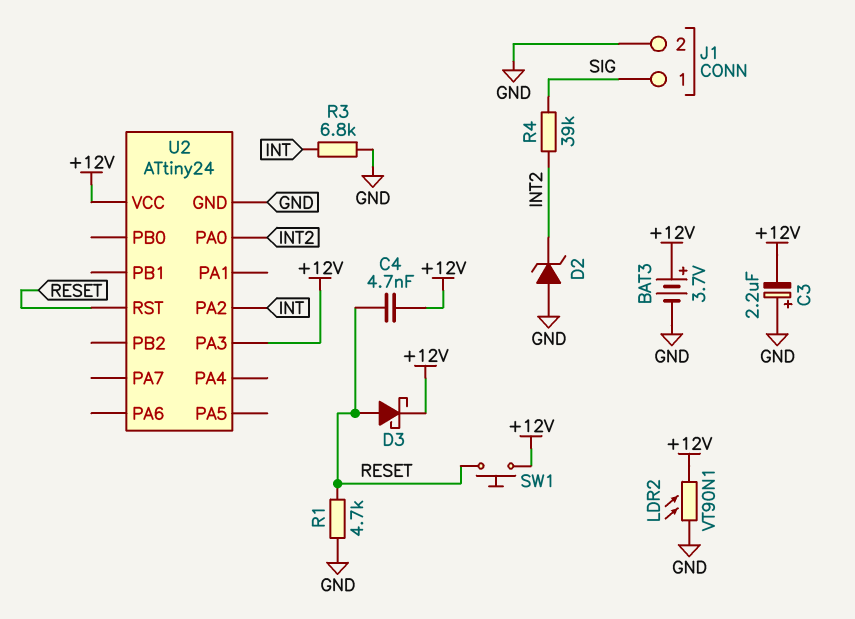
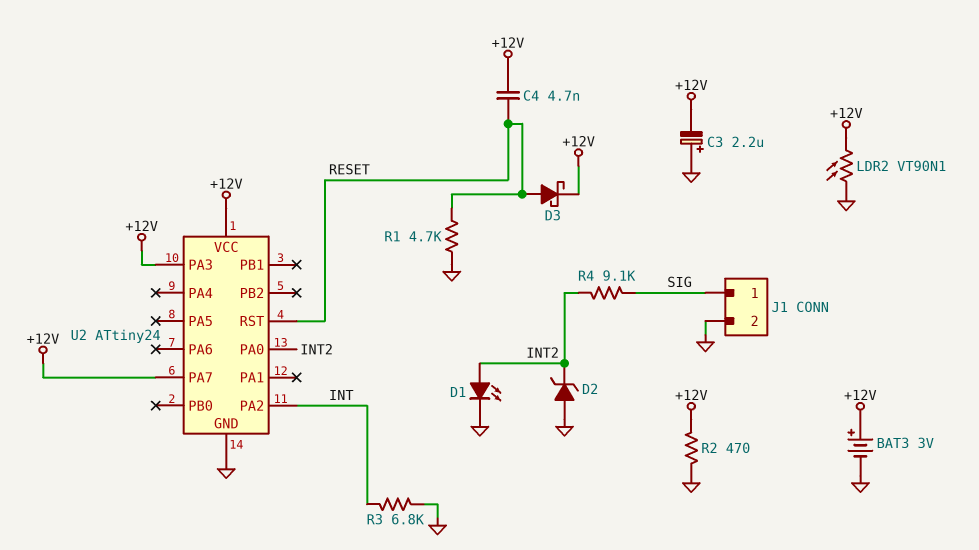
BAT3: 3.7V (plus +12V, minus GND) -> 3V (plus +12V, minus GND)
D1: none -> LED (A INT2, K GND)
R2: none -> 470 (+12V, GND)
R4: 39k (INT2, SIG) -> 9.1k (INT2, SIG)
SW1: button (+12V, RESET) -> none
U2 pin PA7: none -> +12V

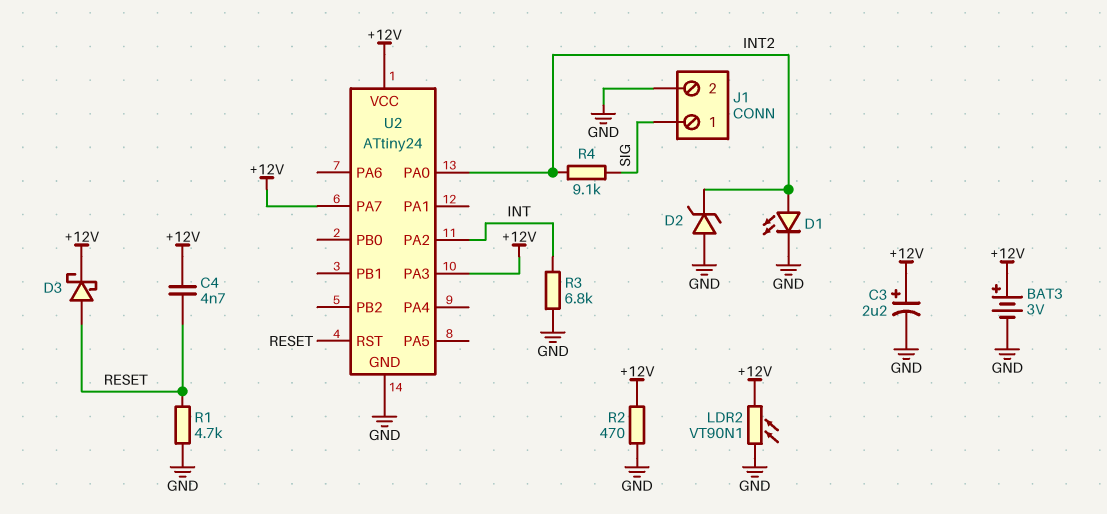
C3: 2.2uF (plus GND, minus +12V) -> 2.2uF (plus +12V, minus GND)

